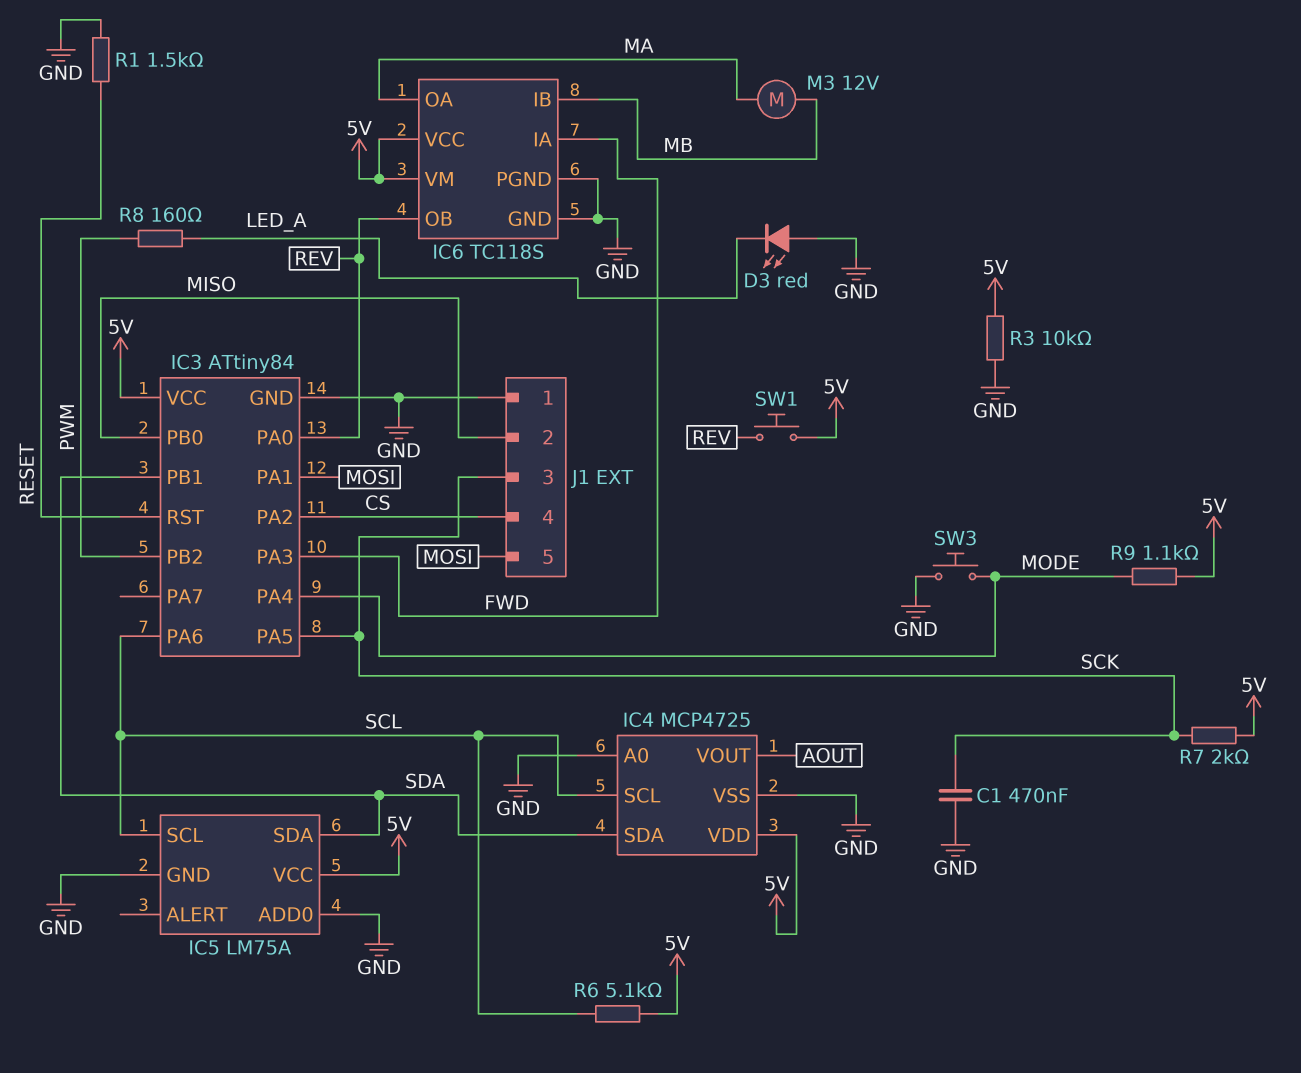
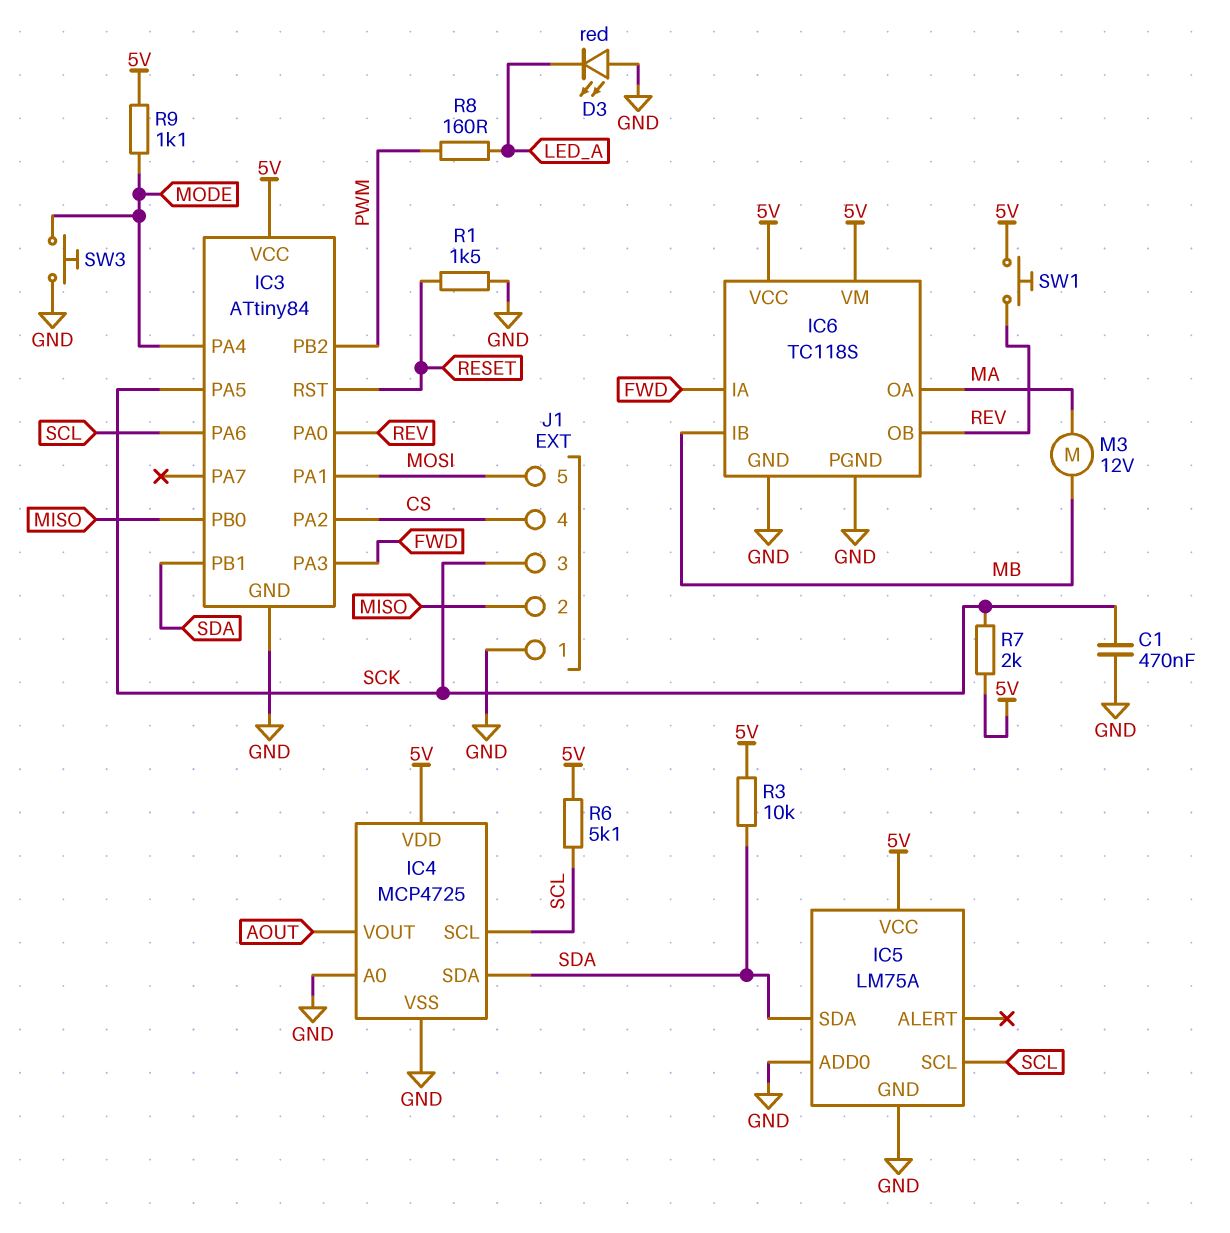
R3: 10k (5V, GND) -> 10k (5V, SDA)

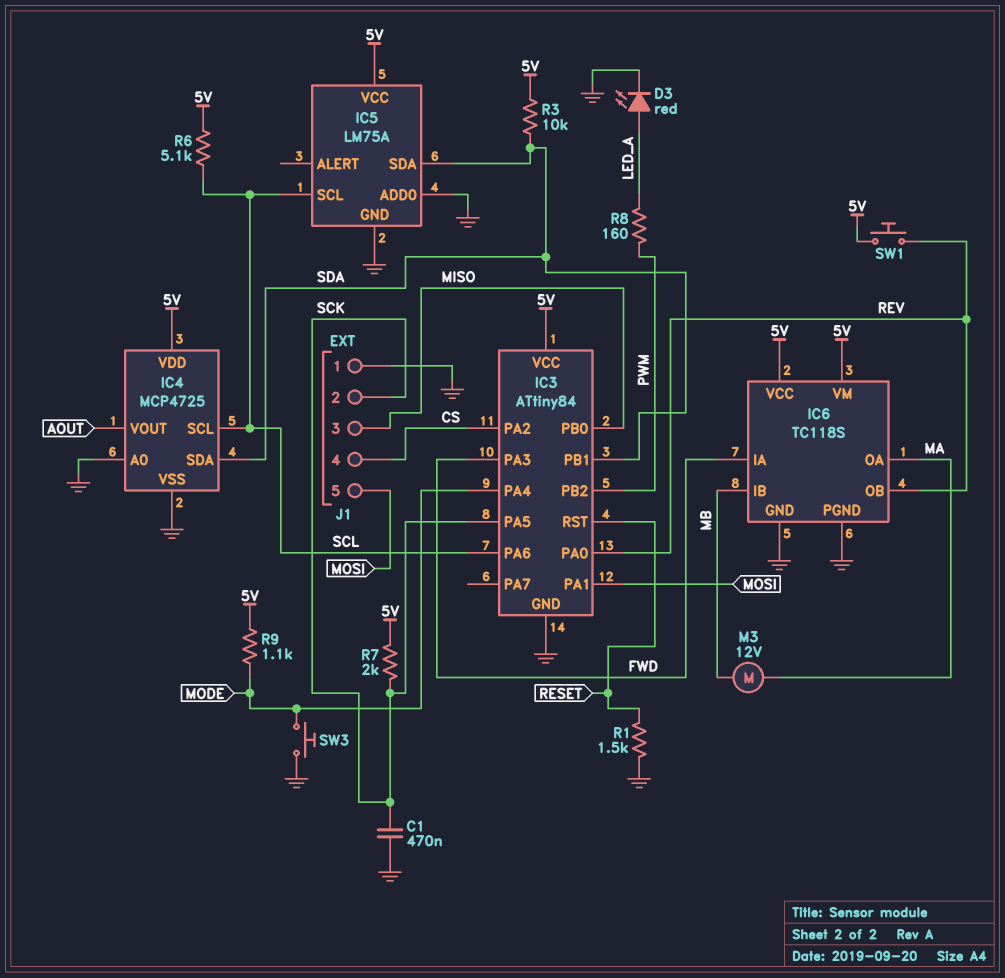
D3: LED red (A GND, K LED_A) -> LED red (A LED_A, K GND)
J1 pin 2: MISO -> SCK
J1 pin 3: SCK -> MISO

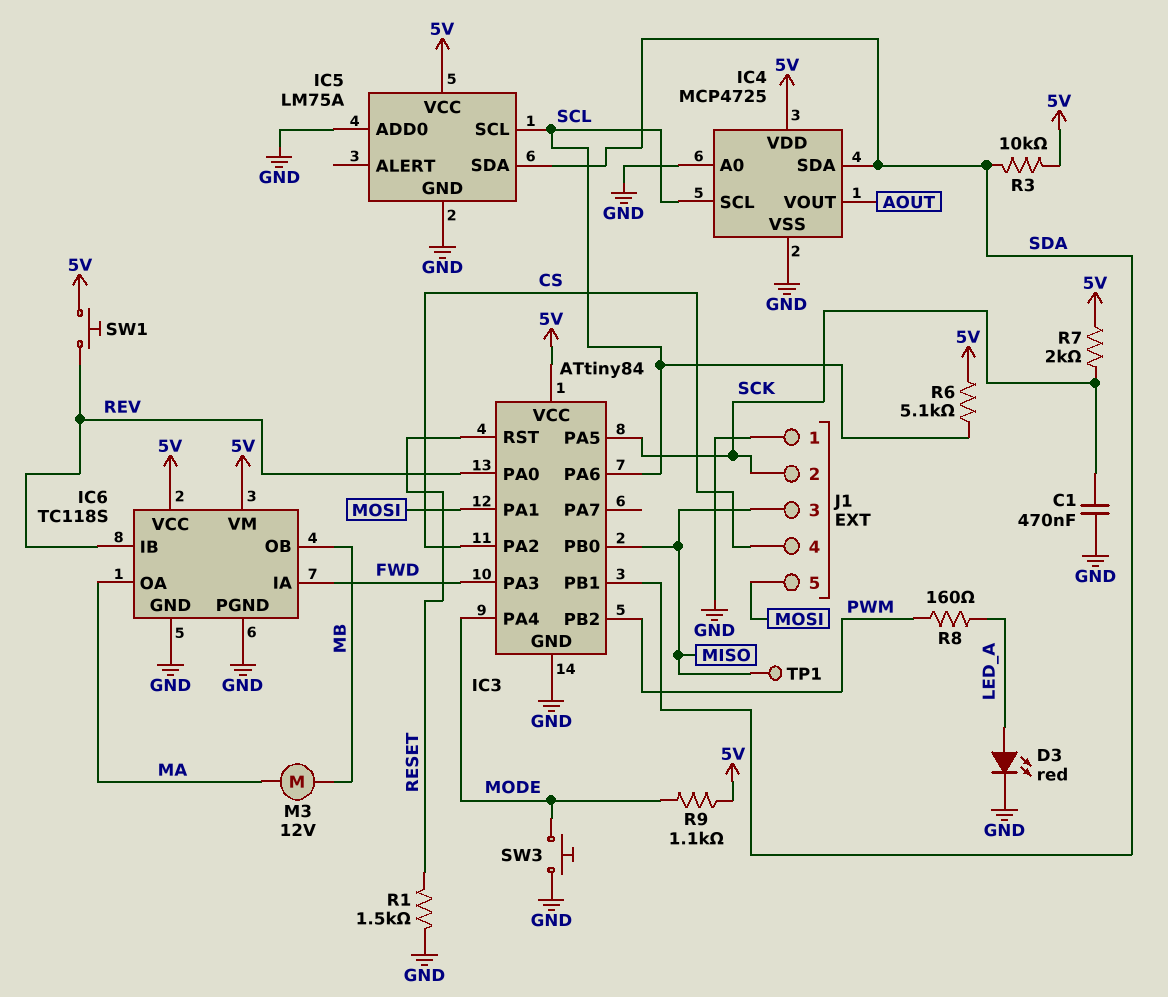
IC6 pin IB: MB -> REV
IC6 pin OB: REV -> MB
TP1: none -> test point (MISO)

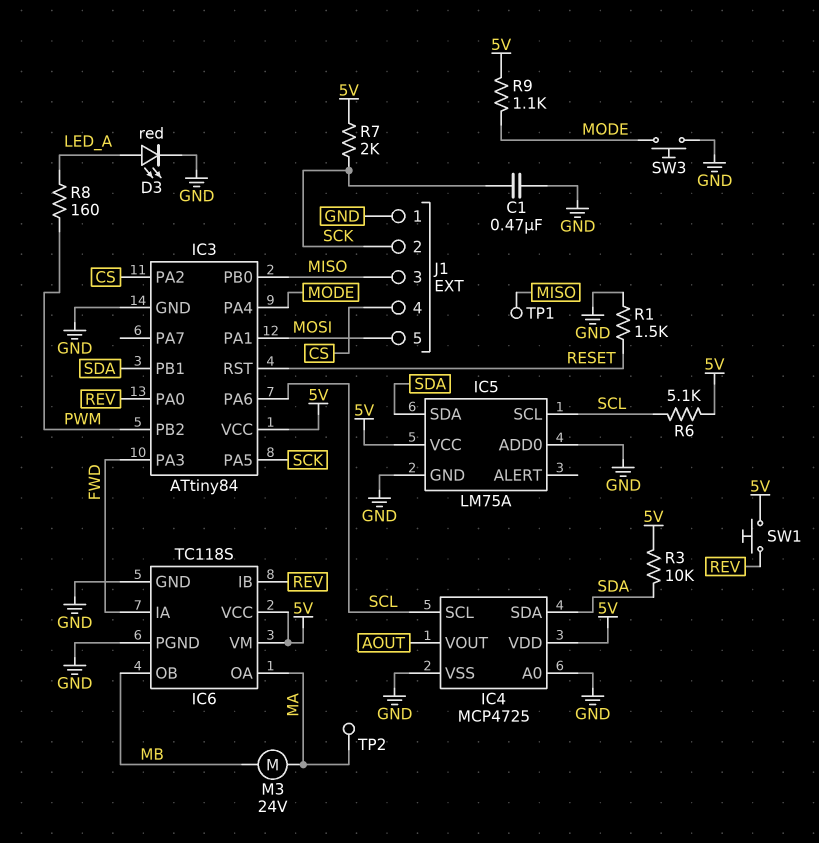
M3: motor 12V (MA, MB) -> motor 24V (MA, MB)
TP2: none -> test point (MA)

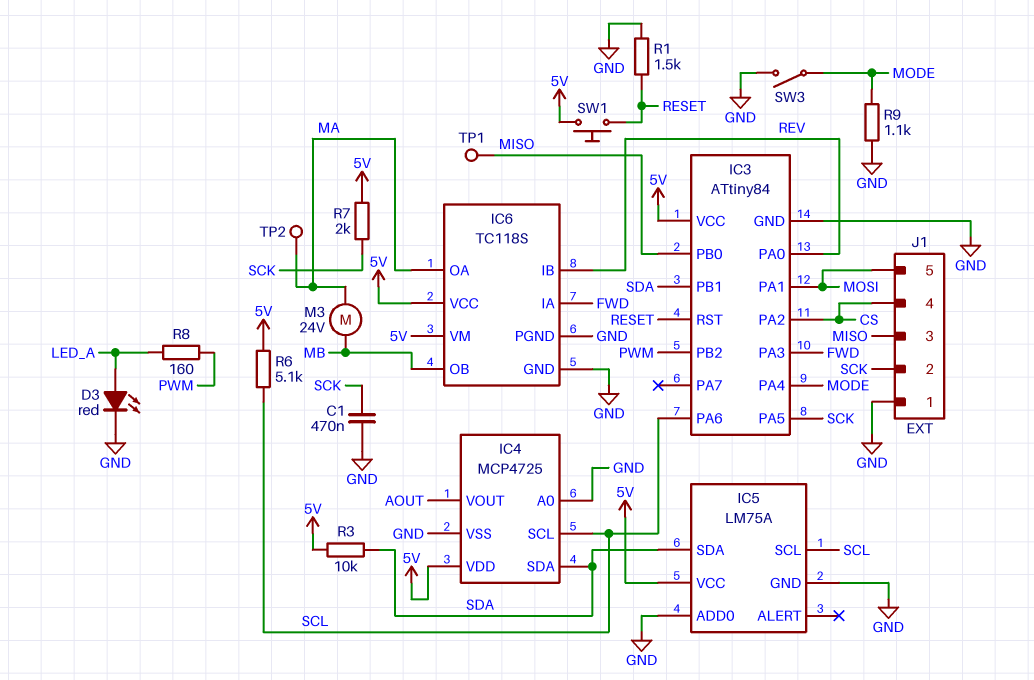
R9: 1.1k (5V, MODE) -> 1.1k (GND, MODE)
SW1: button (5V, REV) -> button (5V, RESET)
SW3: button (GND, MODE) -> switch (GND, MODE)

